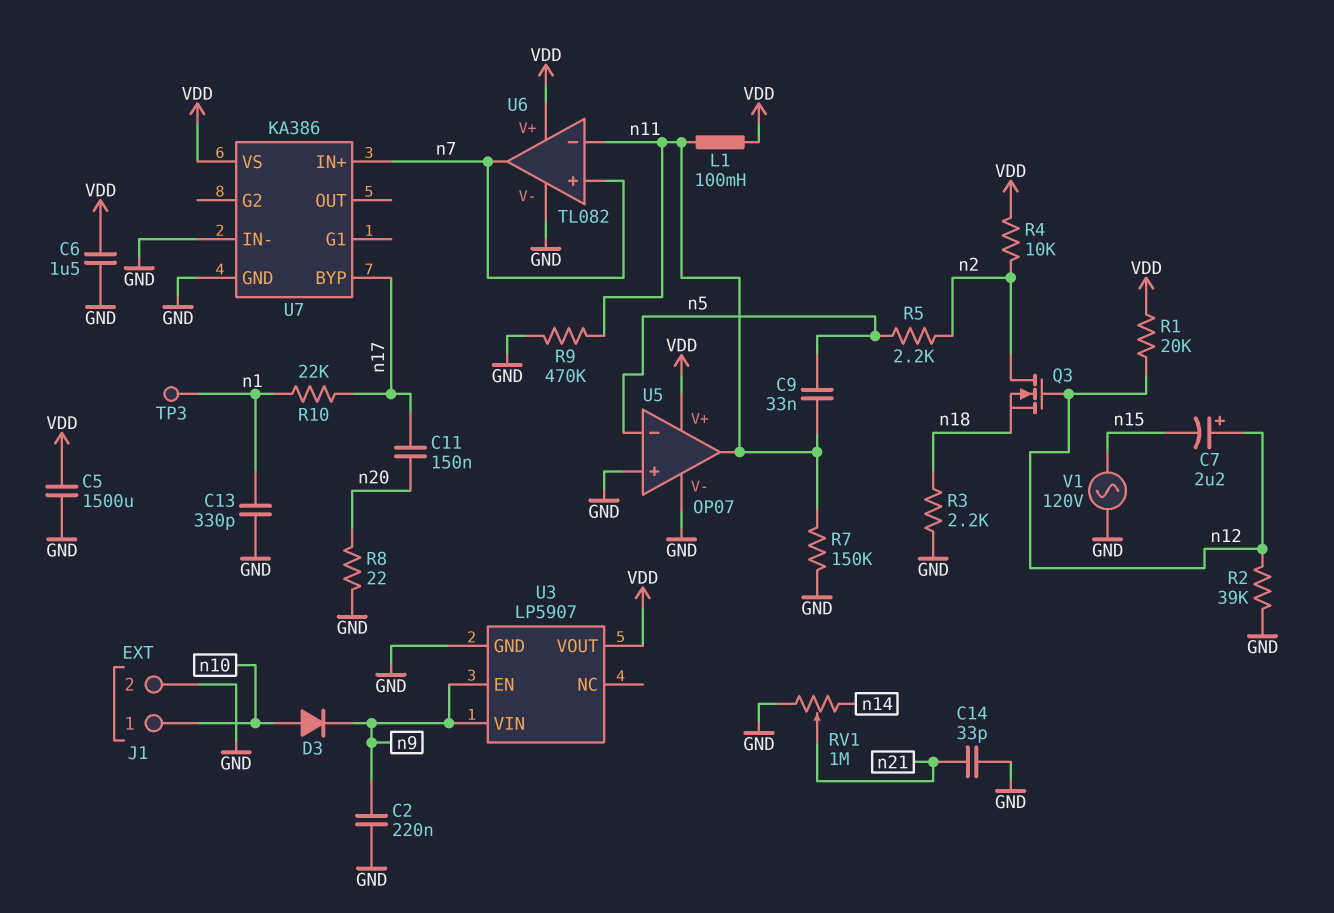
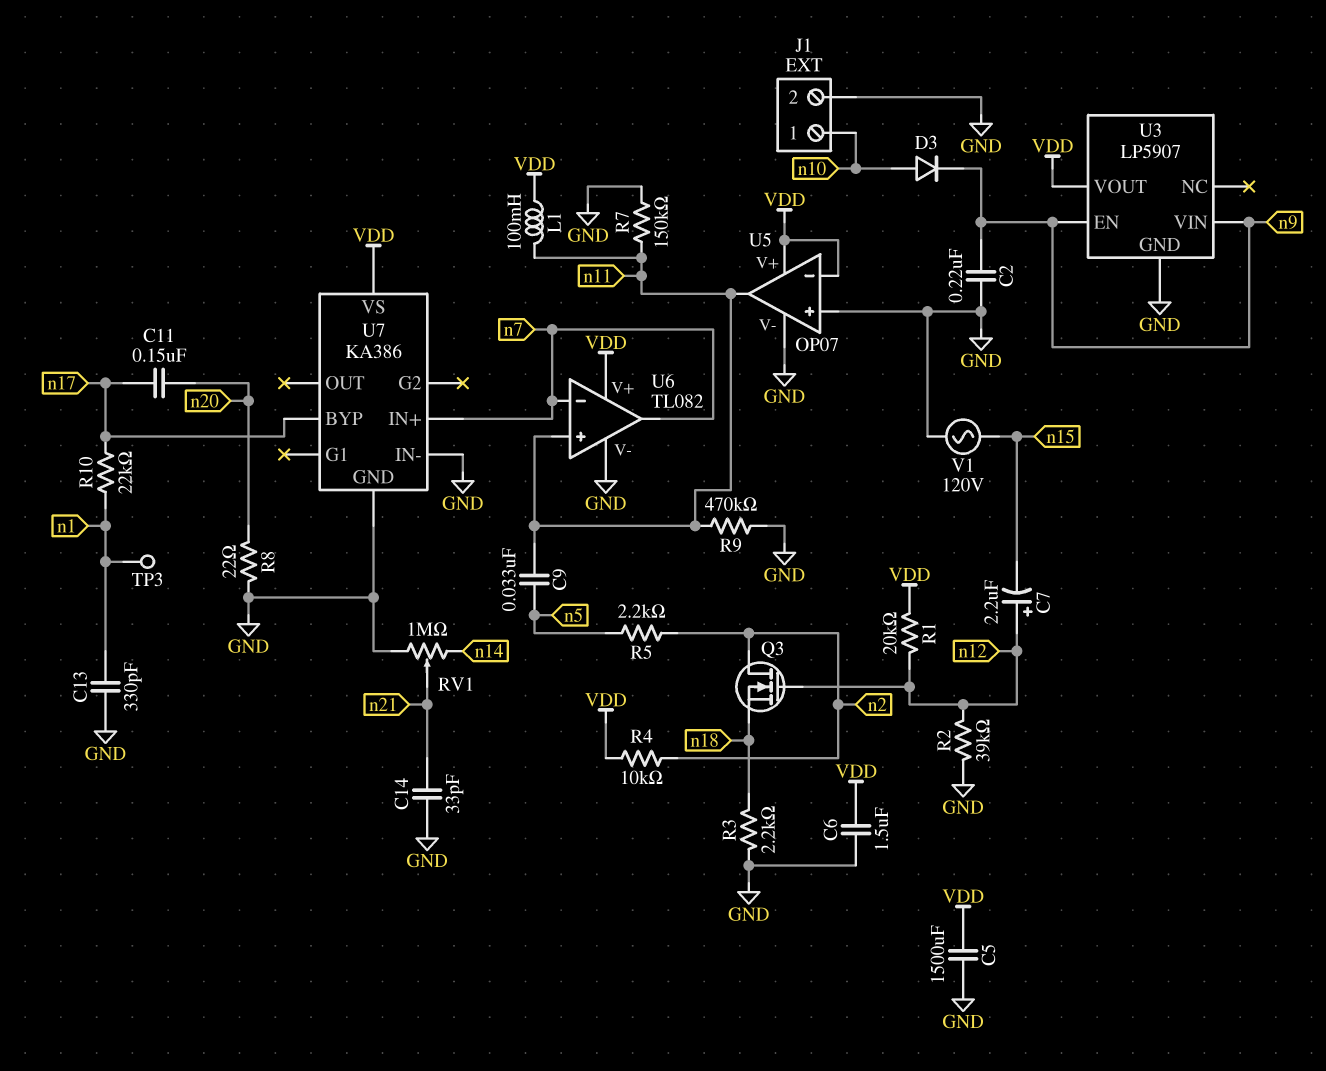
U5 pin in-: n5 -> VDD
U6 pin in+: n7 -> n11
U6 pin in-: n11 -> n7

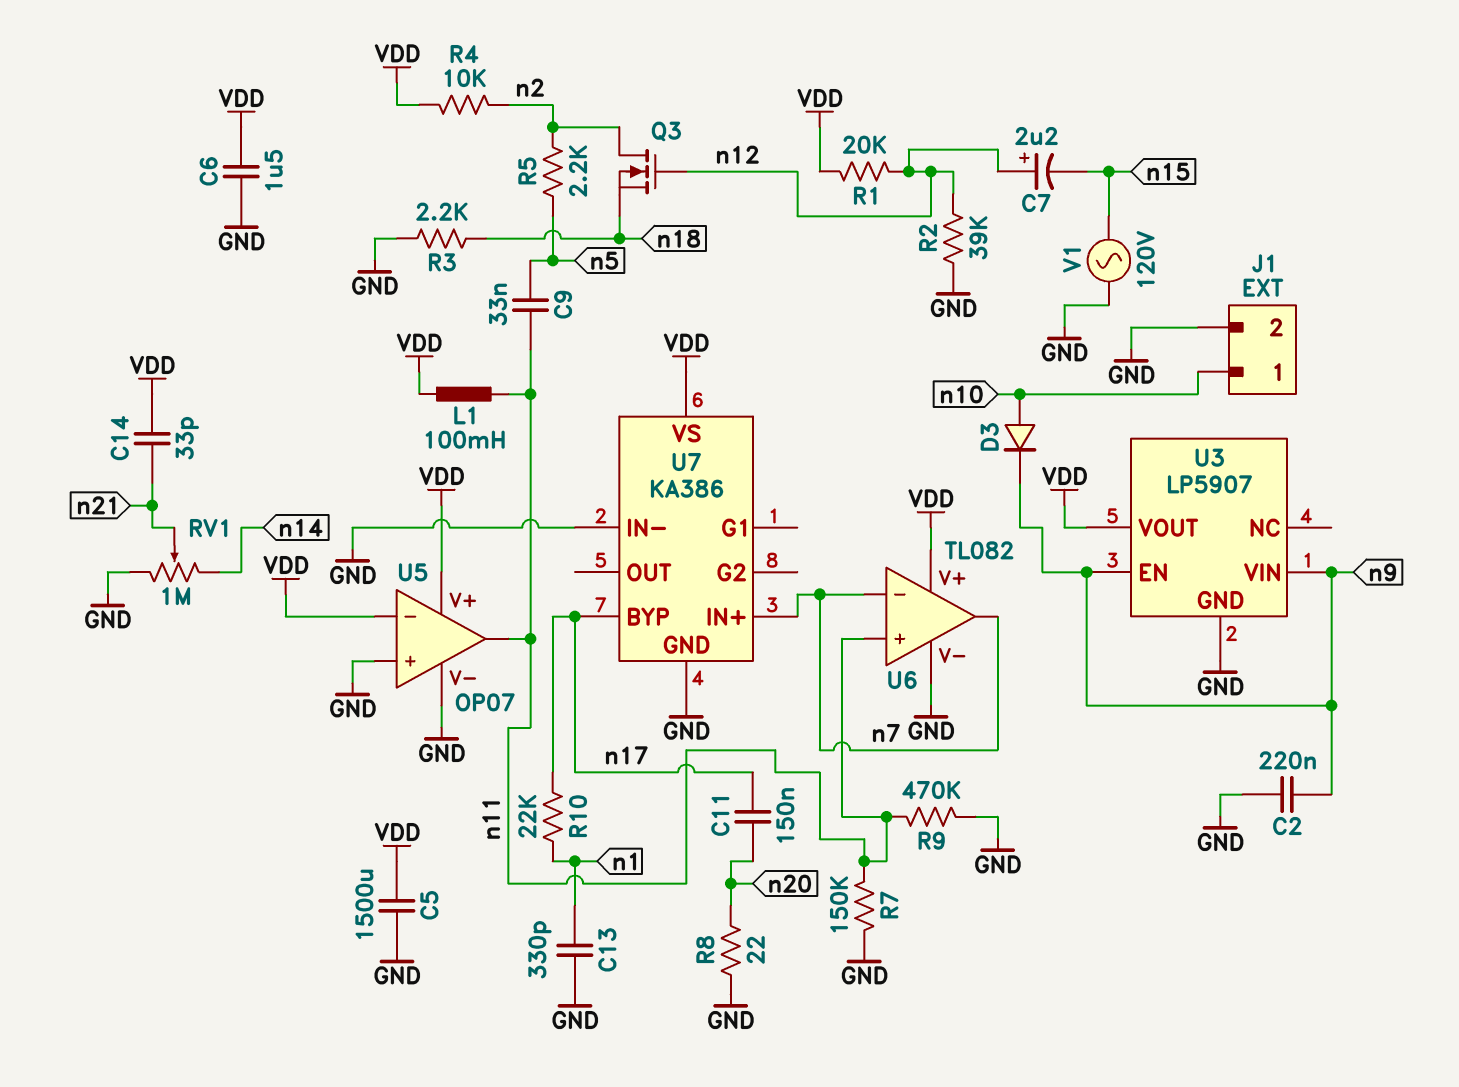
C14: 33pF (GND, n21) -> 33pF (VDD, n21)
TP3: test point (n1) -> none

